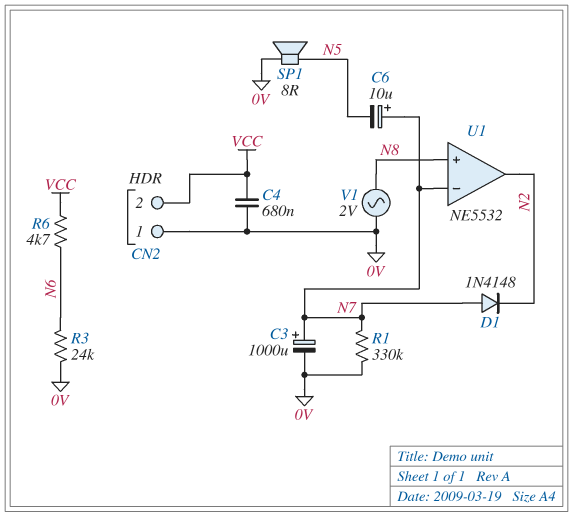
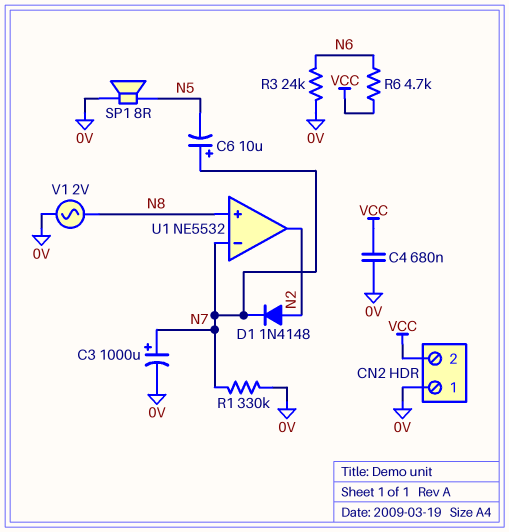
D1: diode 1N4148 (A N7, K N2) -> diode 1N4148 (A N2, K N7)

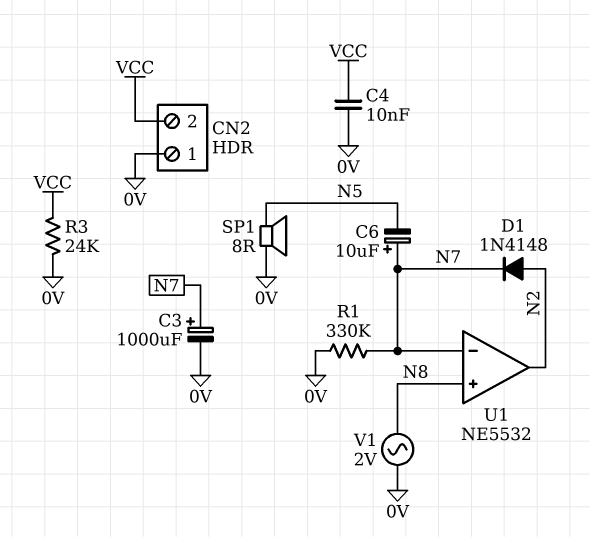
C4: 680nF (0V, VCC) -> 10nF (0V, VCC)
R3: 24k (0V, N6) -> 24k (0V, VCC)
R6: 4.7k (N6, VCC) -> none

